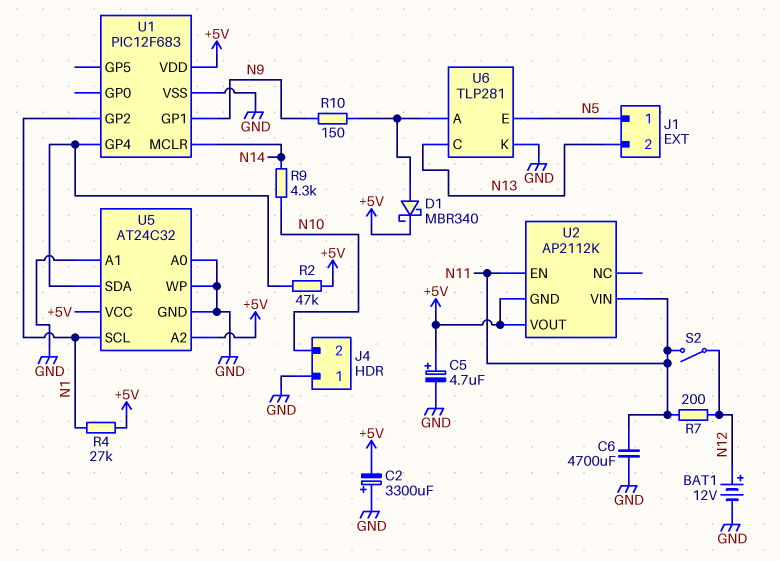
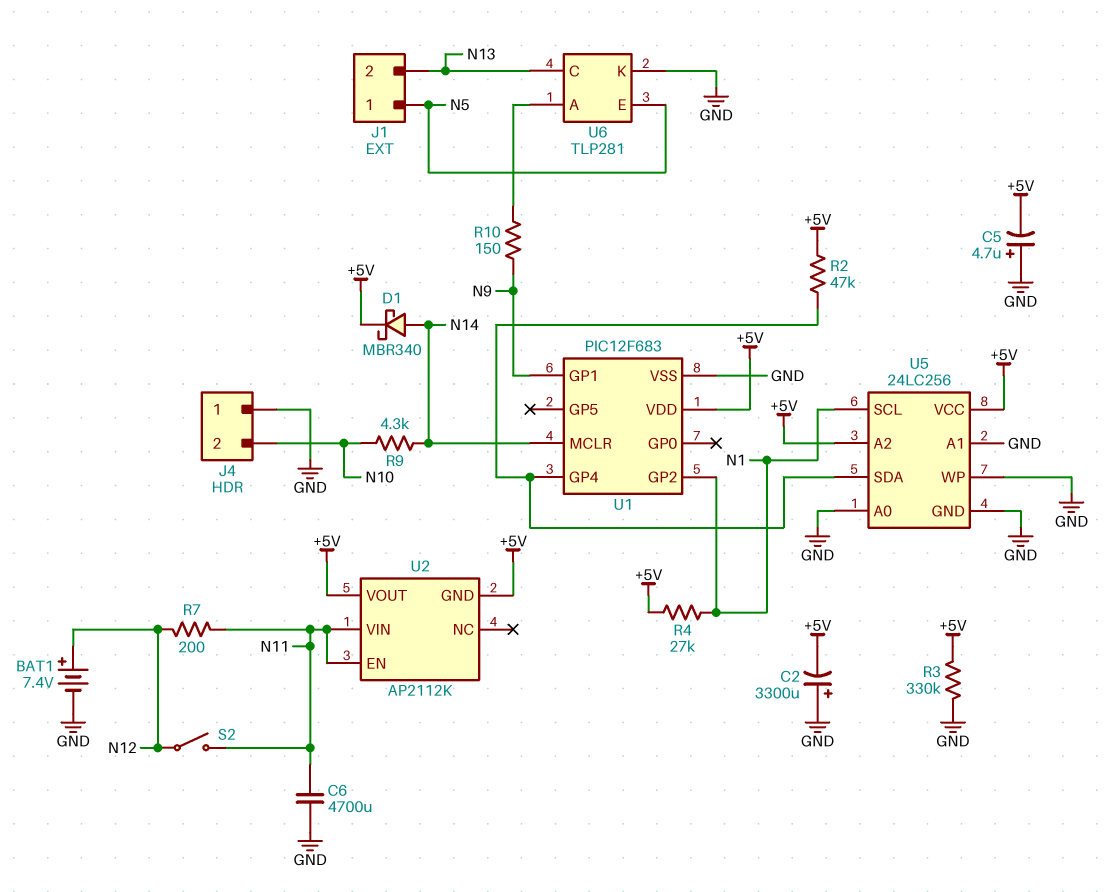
BAT1: 12V (plus N12, minus GND) -> 7.4V (plus N12, minus GND)
C5: 4.7uF (plus +5V, minus GND) -> 4.7uF (plus GND, minus +5V)
D1: schottky MBR340 (A U6/A, K +5V) -> schottky MBR340 (A N14, K +5V)
R3: none -> 330k (+5V, GND)
U5: AT24C32 -> 24LC256

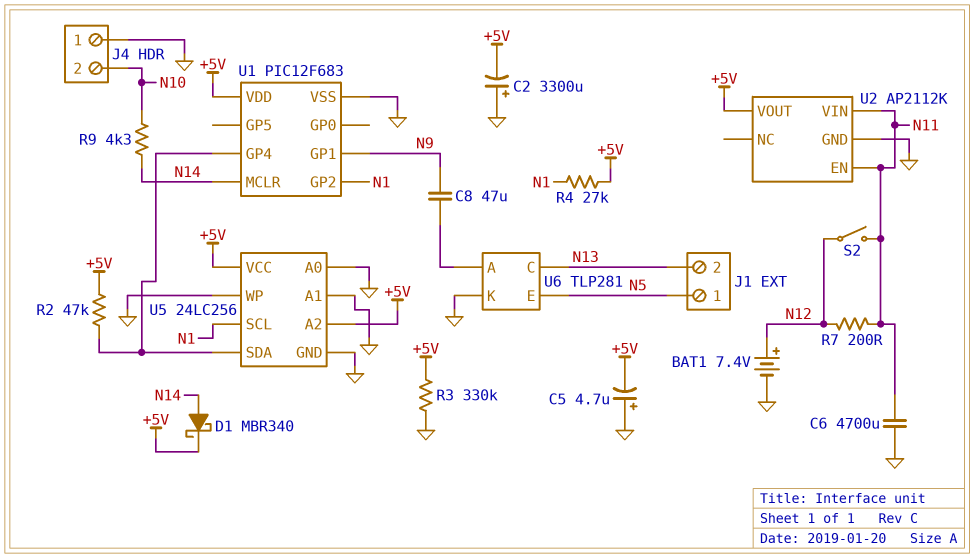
C8: none -> 47uF (N9, U6/A)
R10: 150 (N9, U6/A) -> none
U2 pin GND: +5V -> GND

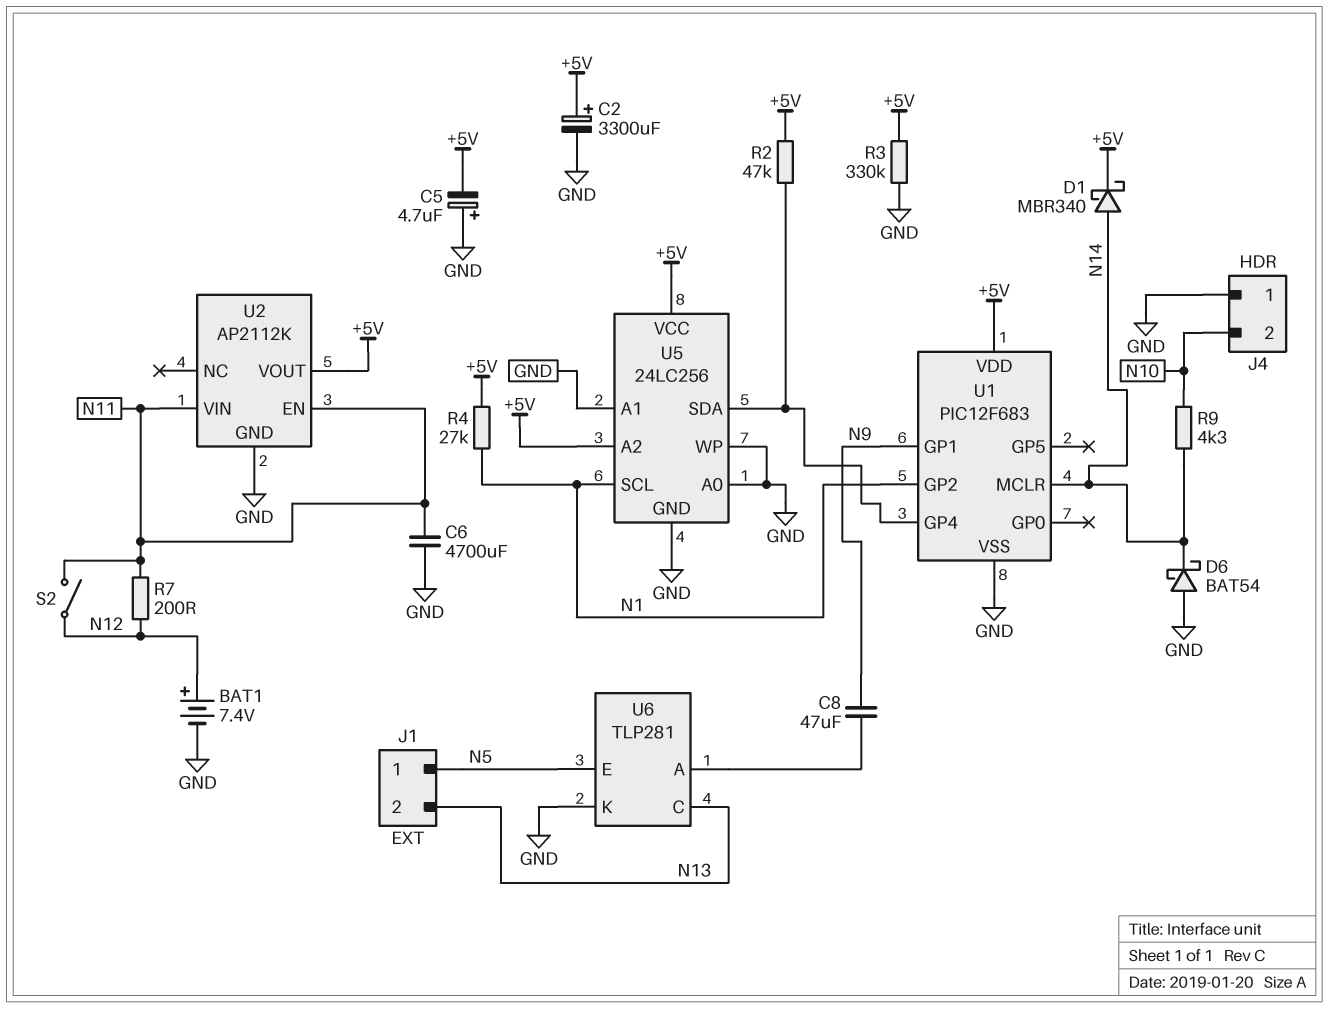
C2: 3300uF (plus GND, minus +5V) -> 3300uF (plus +5V, minus GND)
D6: none -> schottky BAT54 (A GND, K N14)

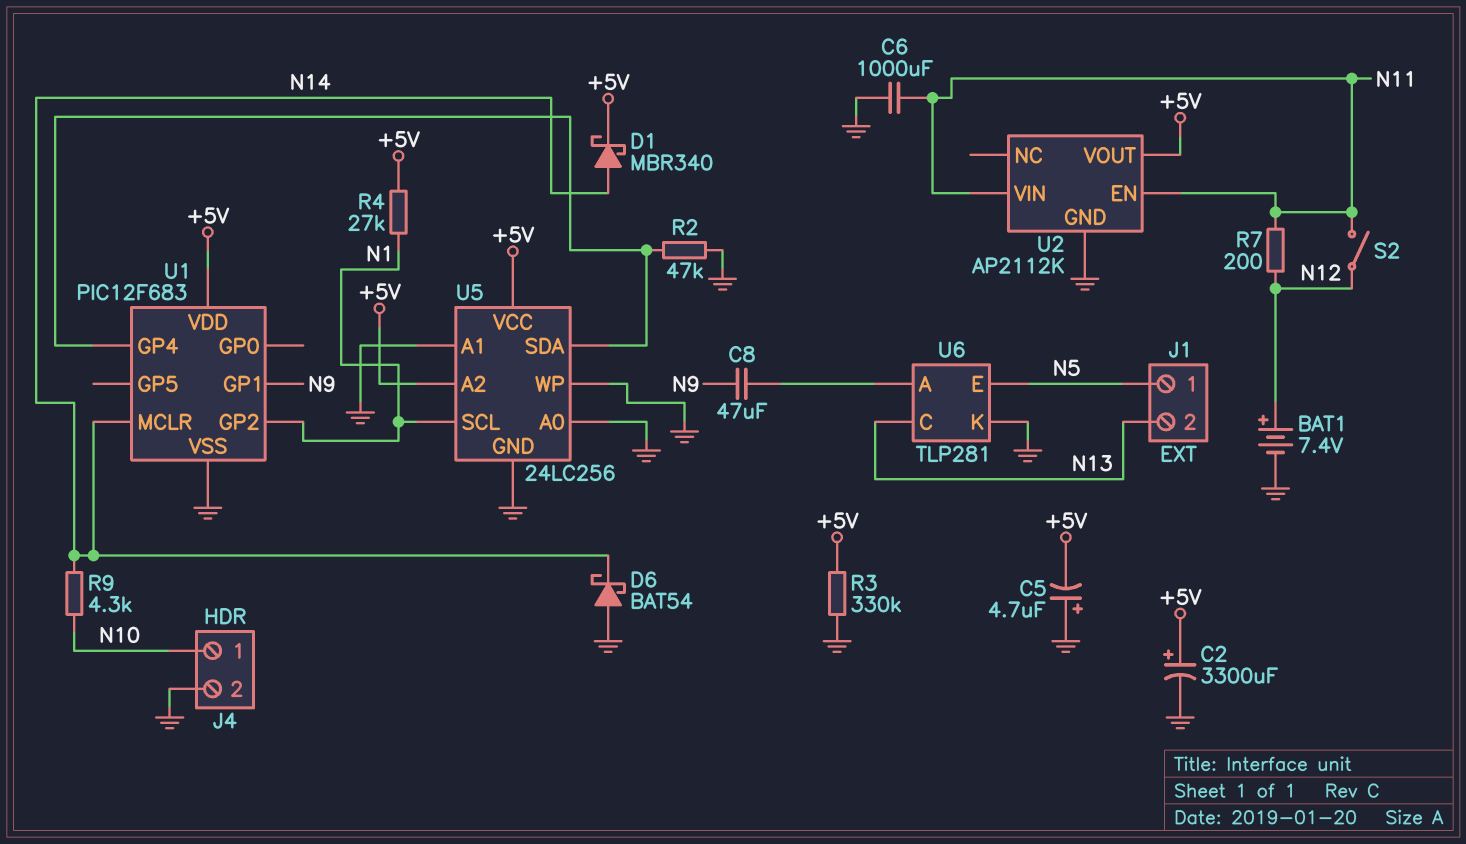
C6: 4700uF (GND, N11) -> 1000uF (GND, N11)
J4 pin 1: GND -> N10
J4 pin 2: N10 -> GND
R2: 47k (+5V, U1/GP4) -> 47k (GND, U1/GP4)

